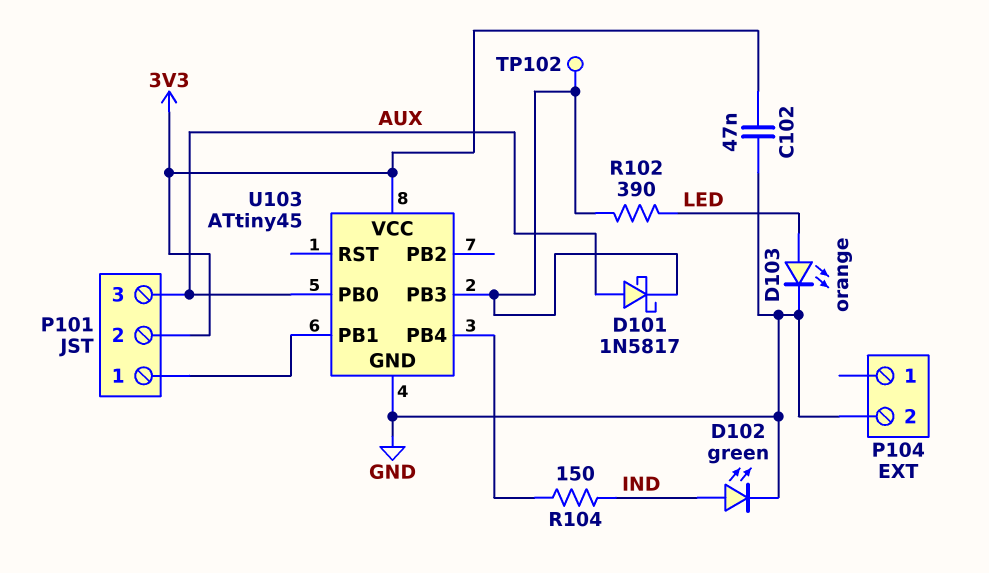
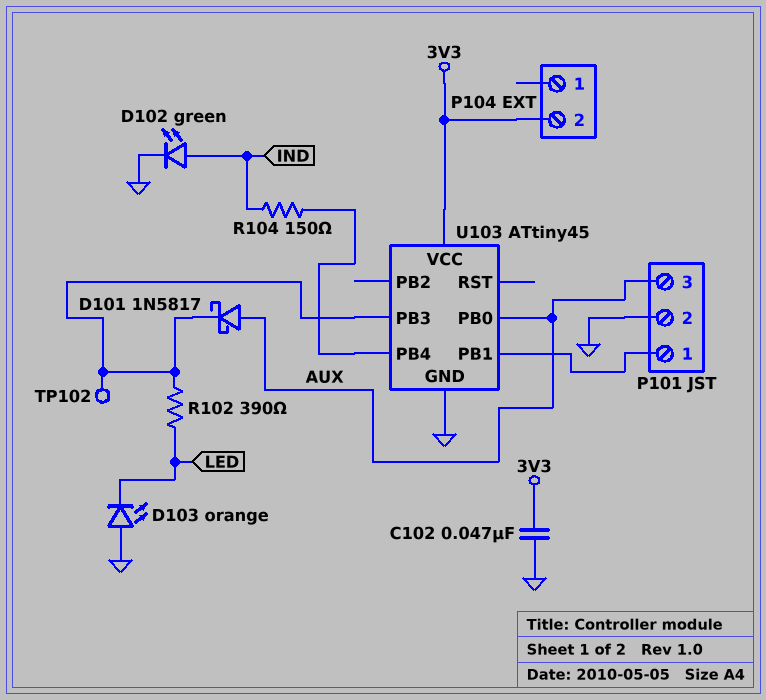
D103: LED orange (A LED, K GND) -> LED orange (A GND, K LED)
P101 pin 2: 3V3 -> GND
P104 pin 2: GND -> 3V3

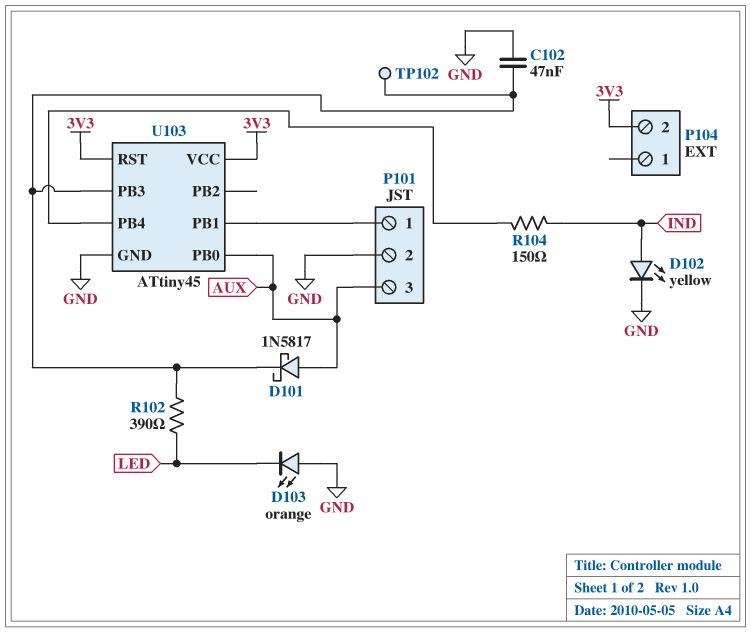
C102: 47nF (3V3, GND) -> 47nF (GND, U103/PB3)
D102: LED green (A IND, K GND) -> LED yellow (A IND, K GND)
U103 pin RST: none -> 3V3

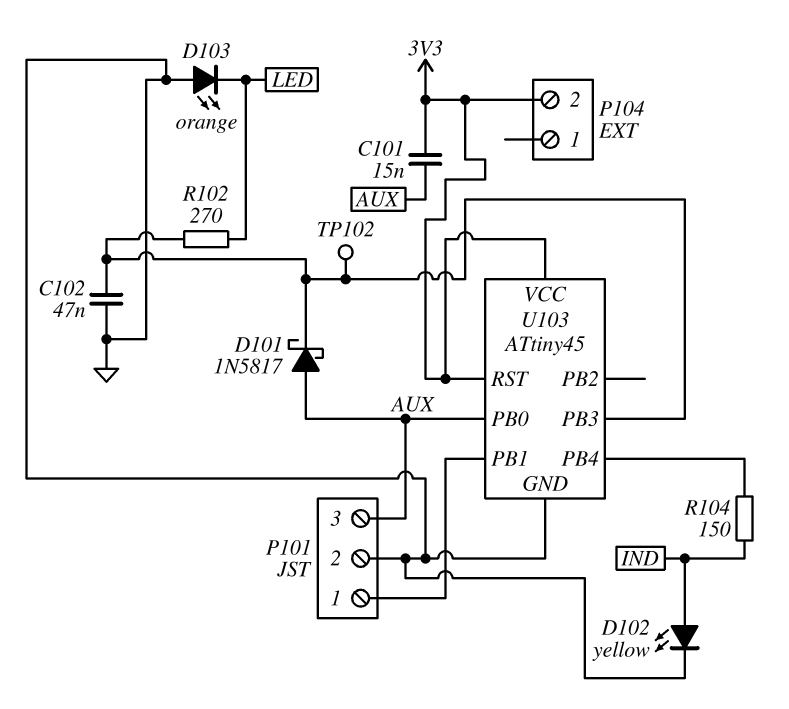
C101: none -> 15nF (3V3, AUX)
R102: 390 (LED, U103/PB3) -> 270 (LED, U103/PB3)

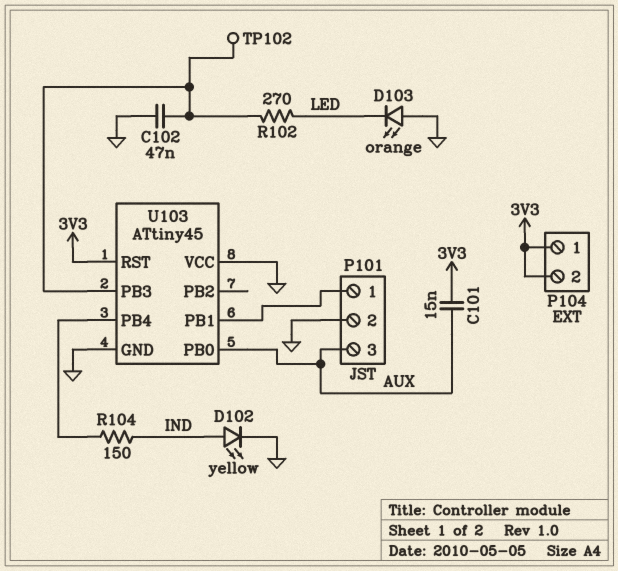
D101: schottky 1N5817 (A AUX, K U103/PB3) -> none
P104 pin 1: none -> 3V3
U103 pin VCC: 3V3 -> GND

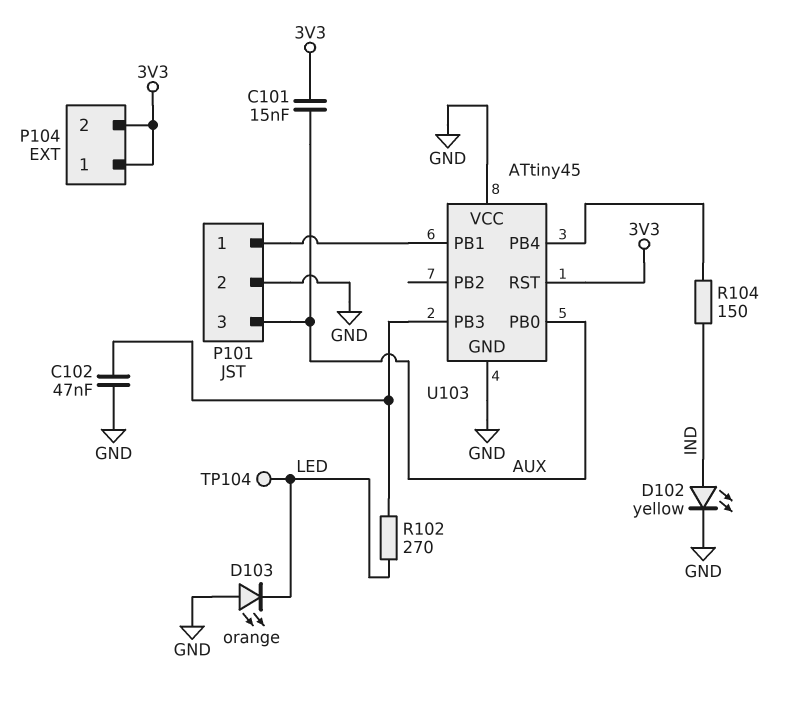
TP102: test point (U103/PB3) -> none
TP104: none -> test point (LED)

